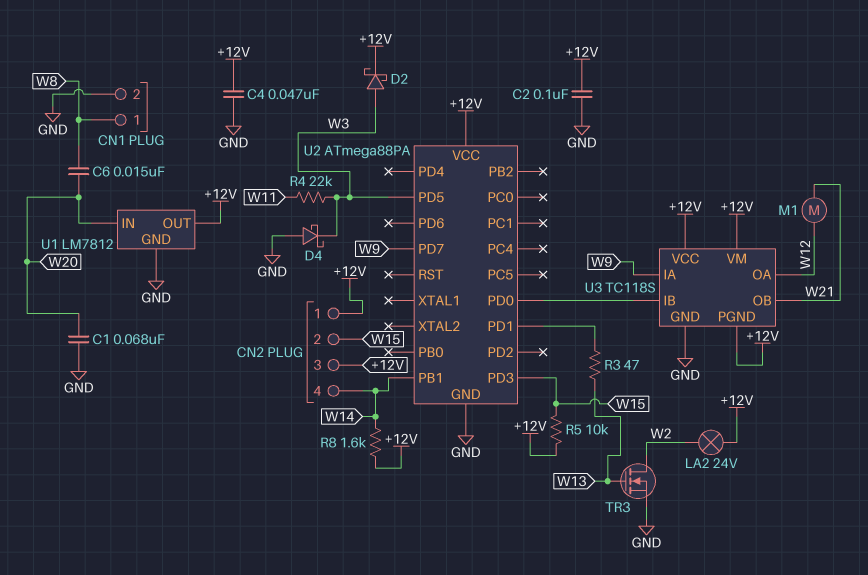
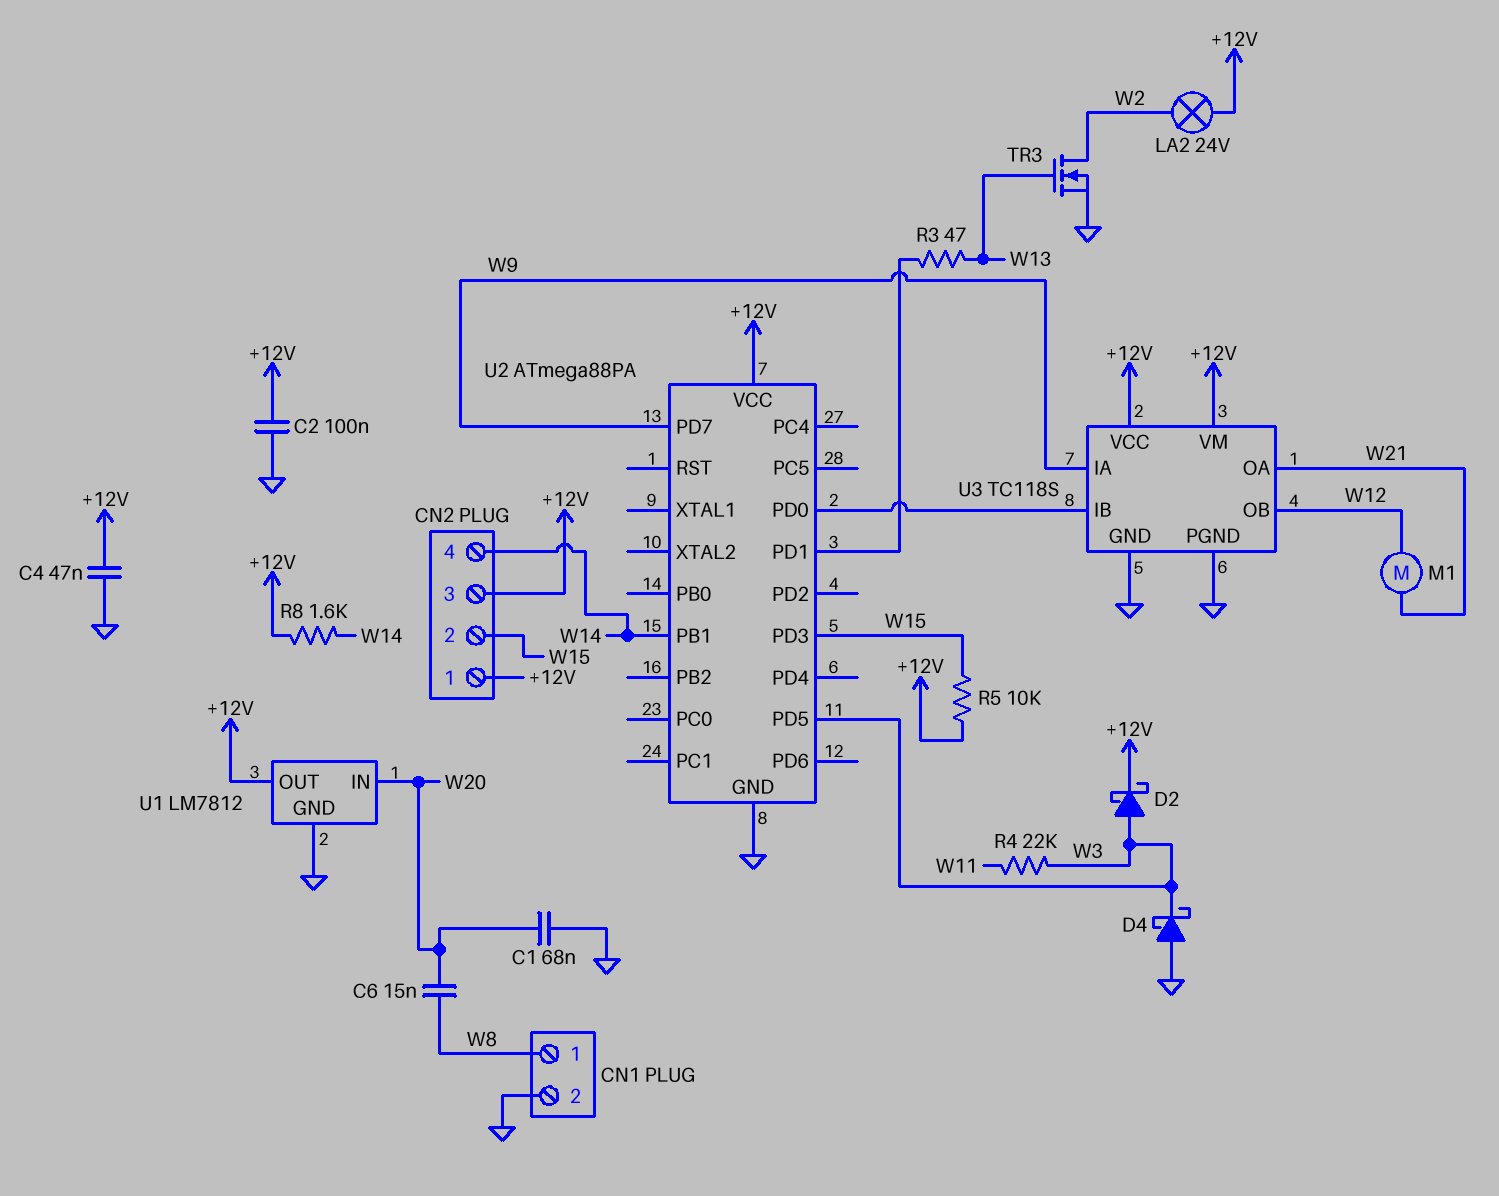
U3 pin OA: W12 -> W21
U3 pin OB: W21 -> W12
U3 pin PGND: +12V -> GND

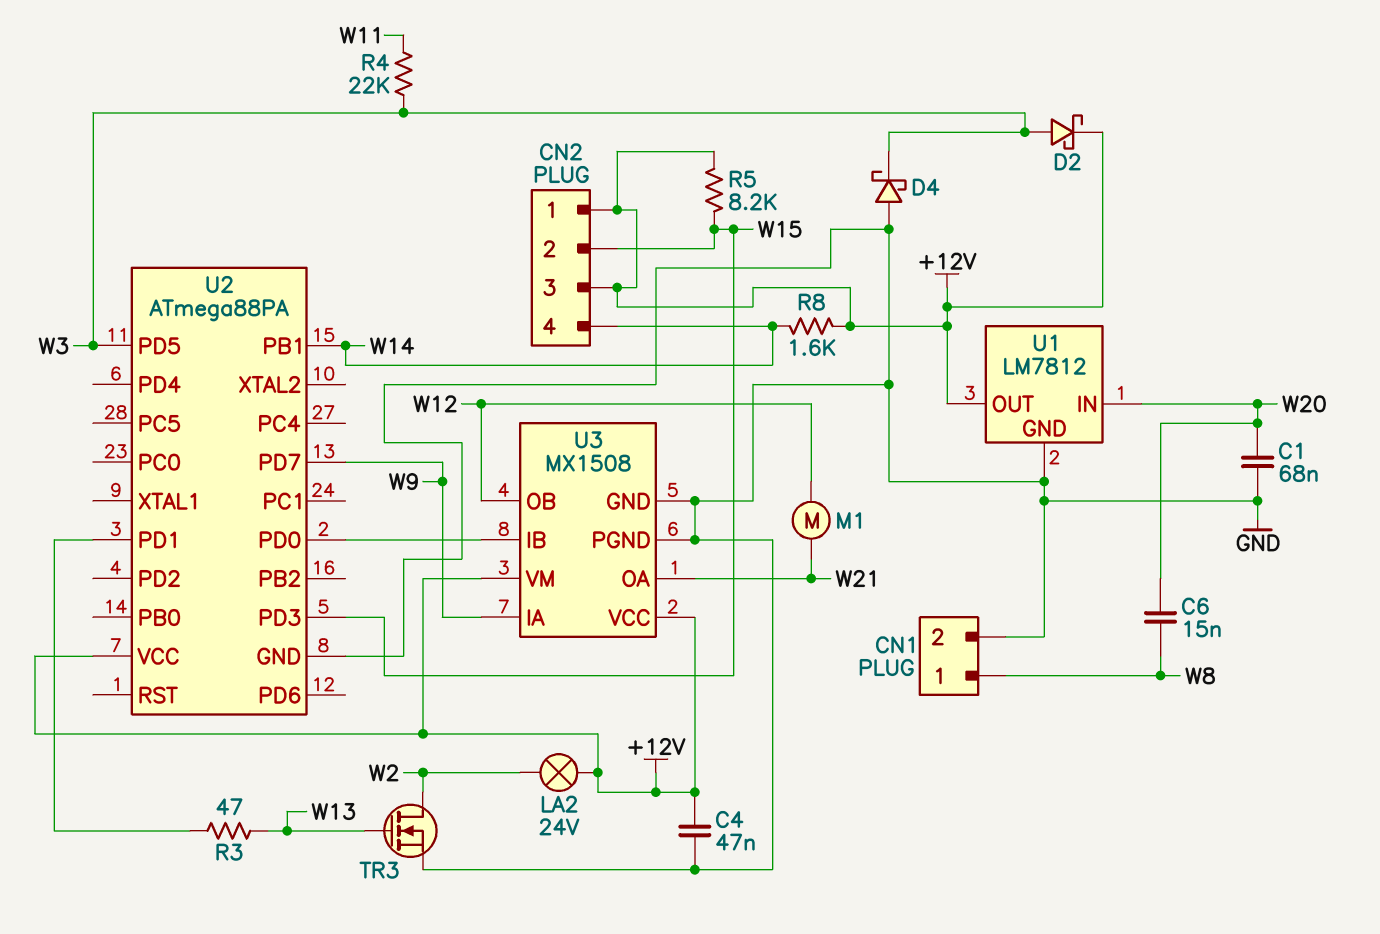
C2: 100nF (+12V, GND) -> none
R5: 10k (+12V, W15) -> 8.2k (+12V, W15)
U3: TC118S -> MX1508

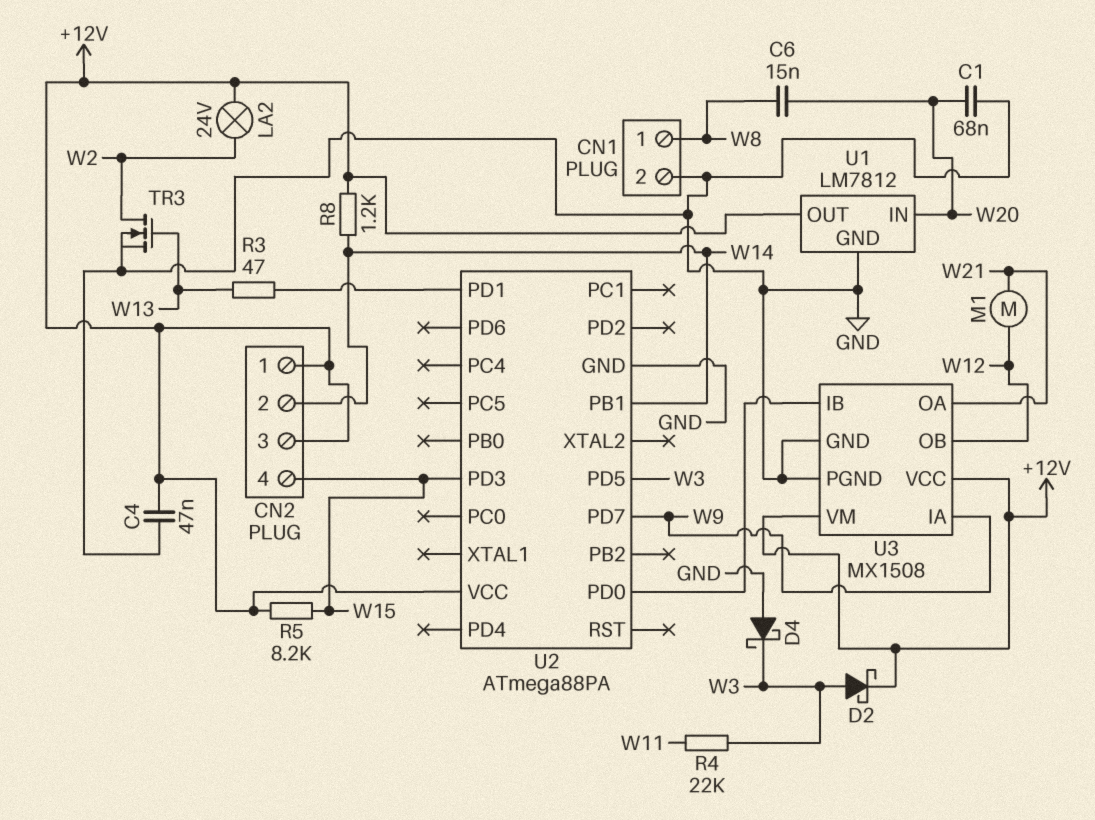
CN2 pin 2: W15 -> W14
CN2 pin 4: W14 -> W15
R8: 1.6k (+12V, W14) -> 1.2k (+12V, W14)

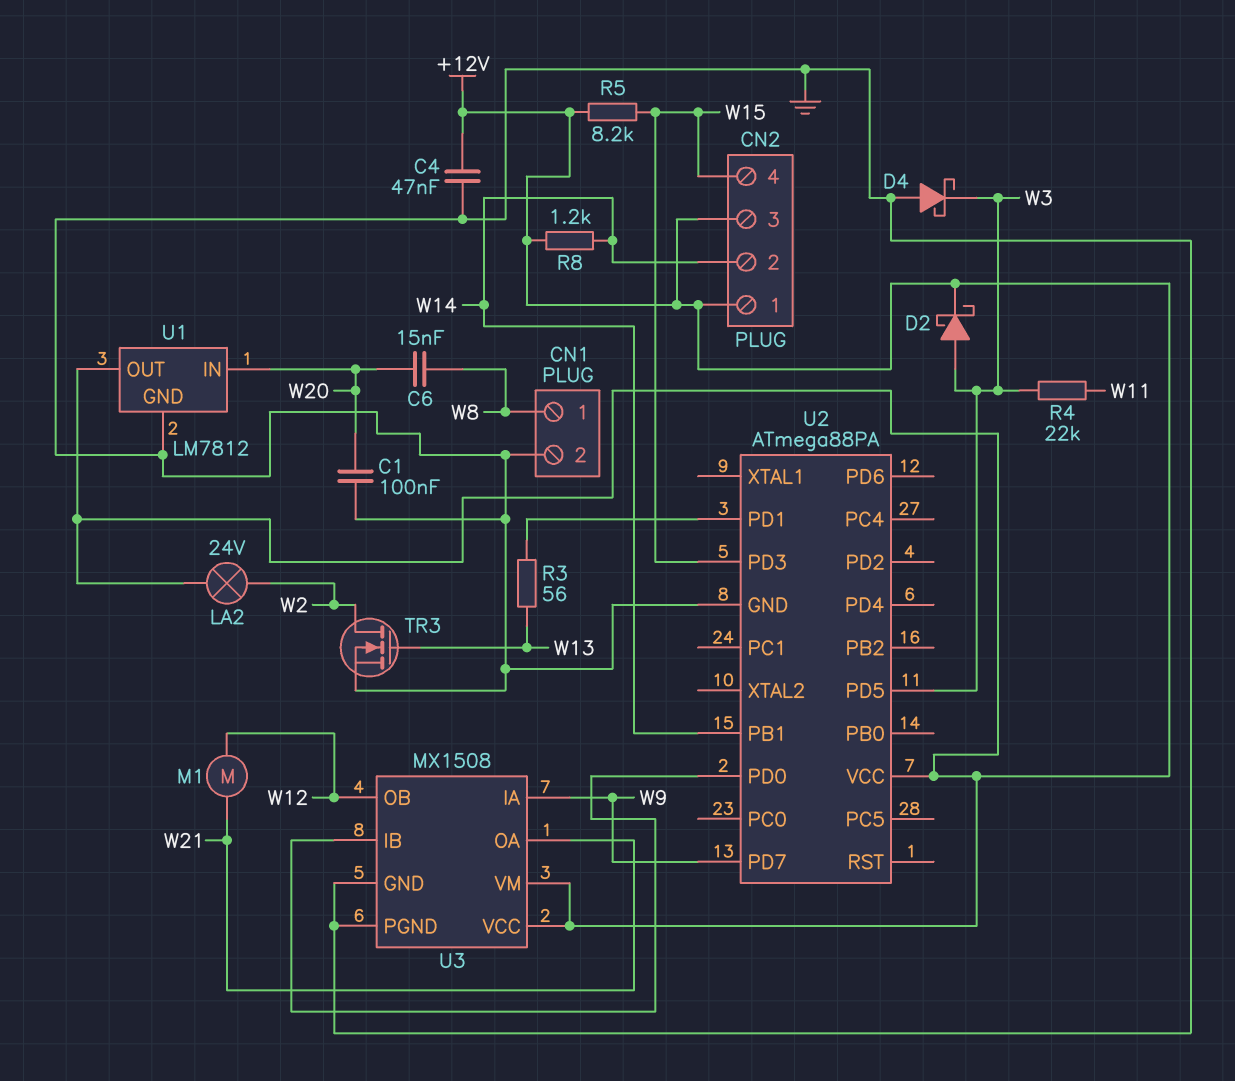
C1: 68nF (GND, W20) -> 100nF (GND, W20)
R3: 47 (U2/PD1, W13) -> 56 (U2/PD1, W13)

